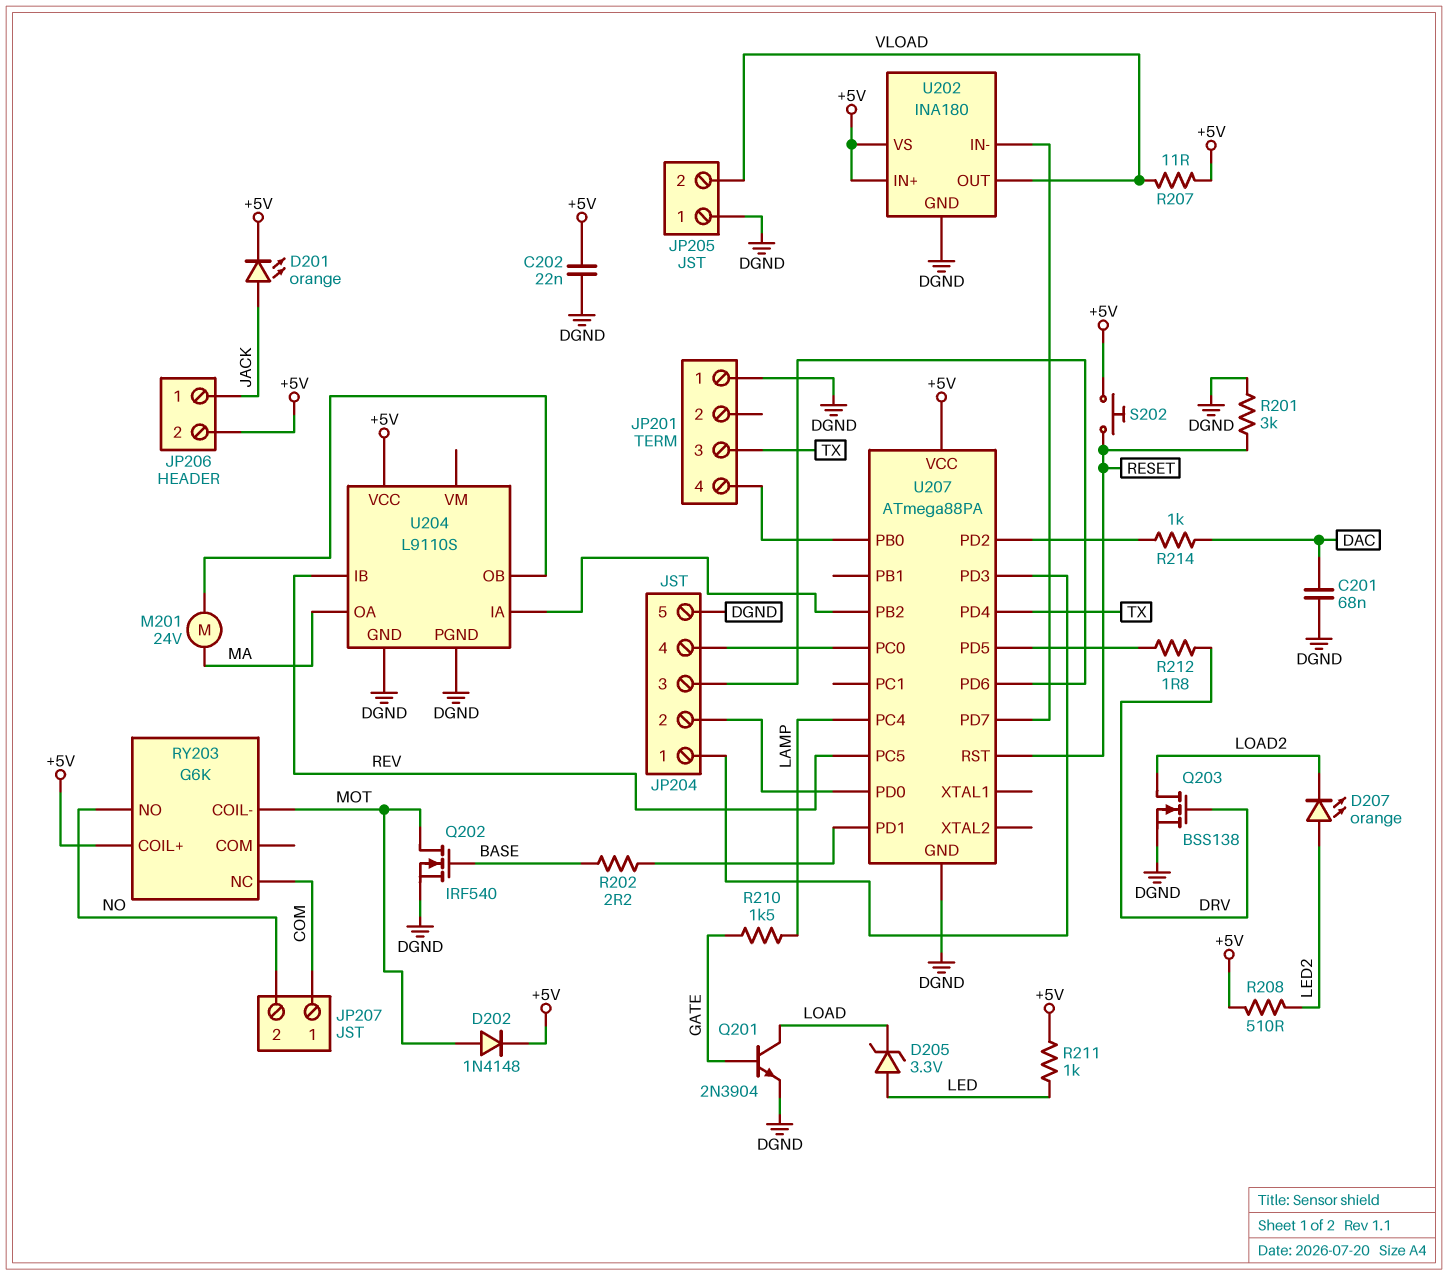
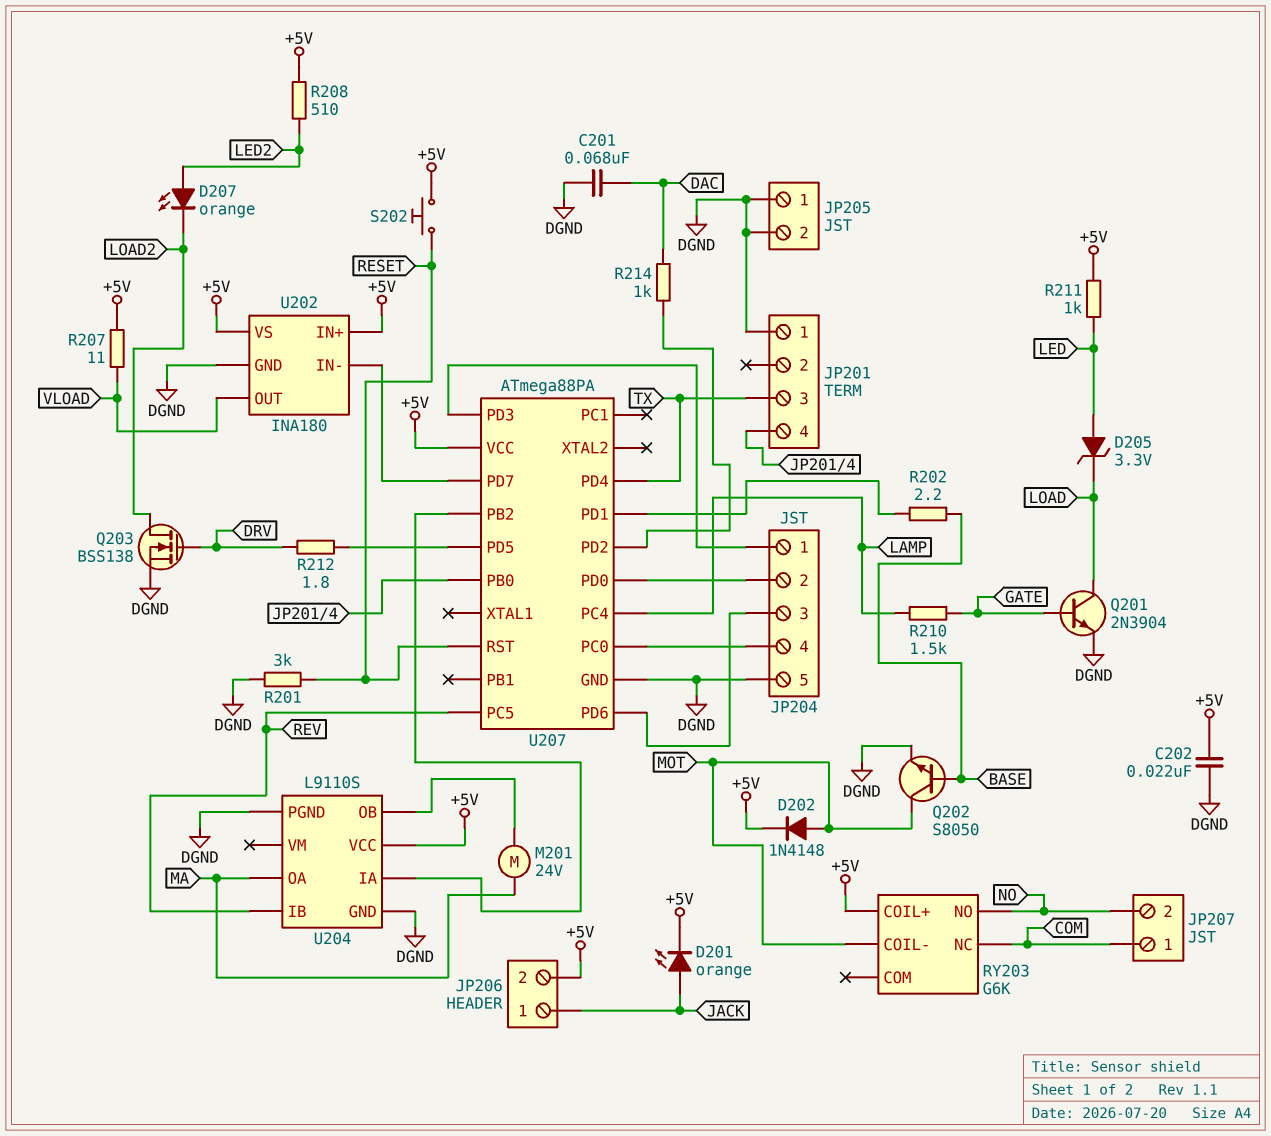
JP205 pin 2: VLOAD -> DGND
Q202: NMOS IRF540 (G BASE, D MOT, S DGND) -> NPN S8050 (B BASE, C MOT, E DGND)

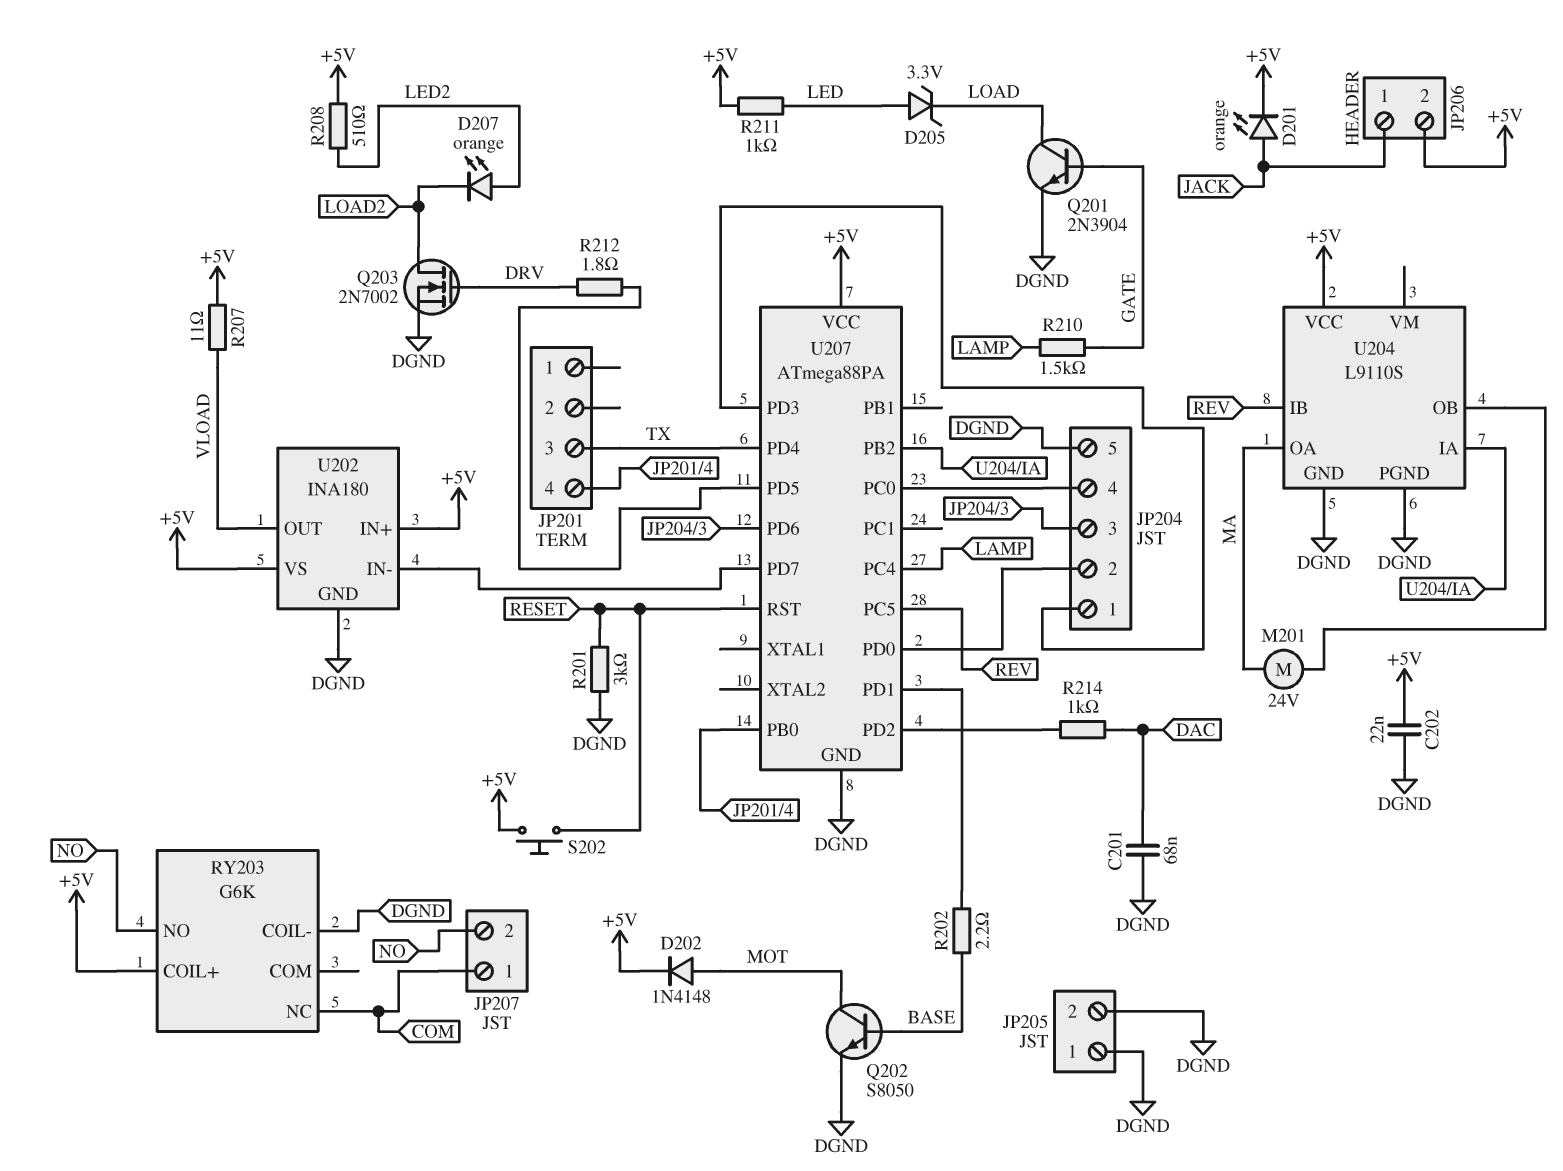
JP201 pin 1: DGND -> none
Q203: NMOS BSS138 (G DRV, D LOAD2, S DGND) -> NMOS 2N7002 (G DRV, D LOAD2, S DGND)
RY203 pin COIL-: MOT -> DGND

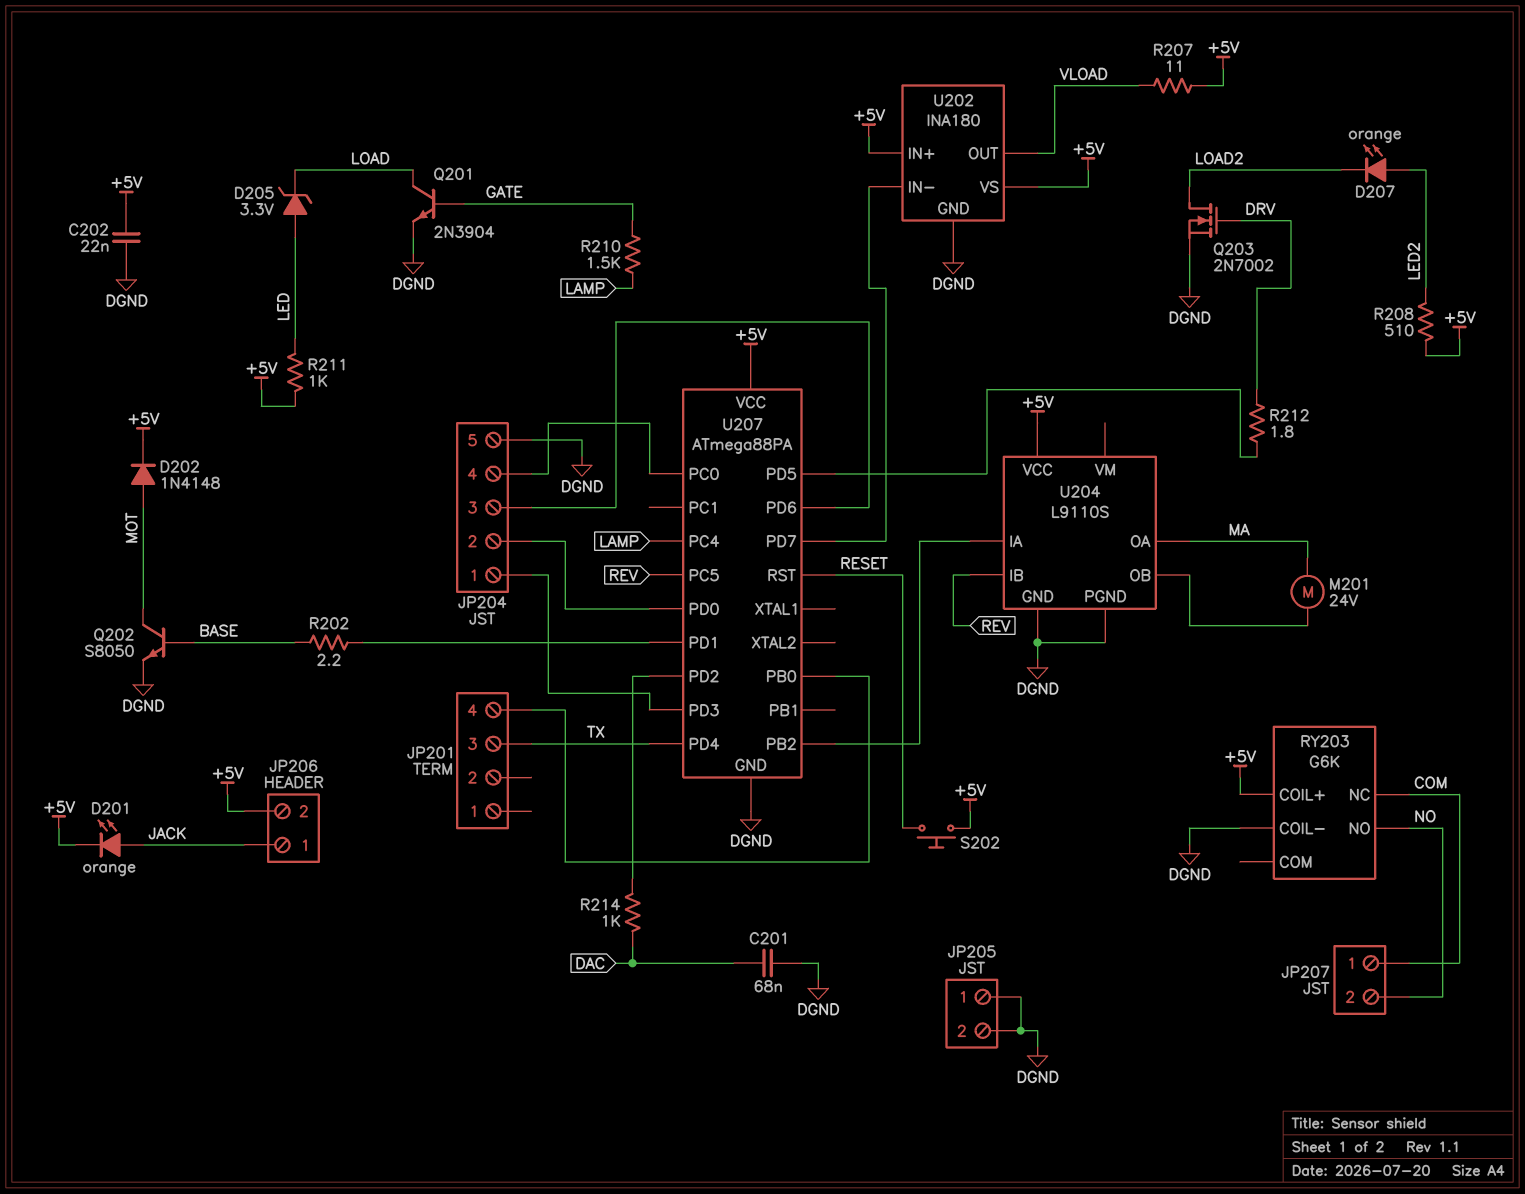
R201: 3k (DGND, RESET) -> none

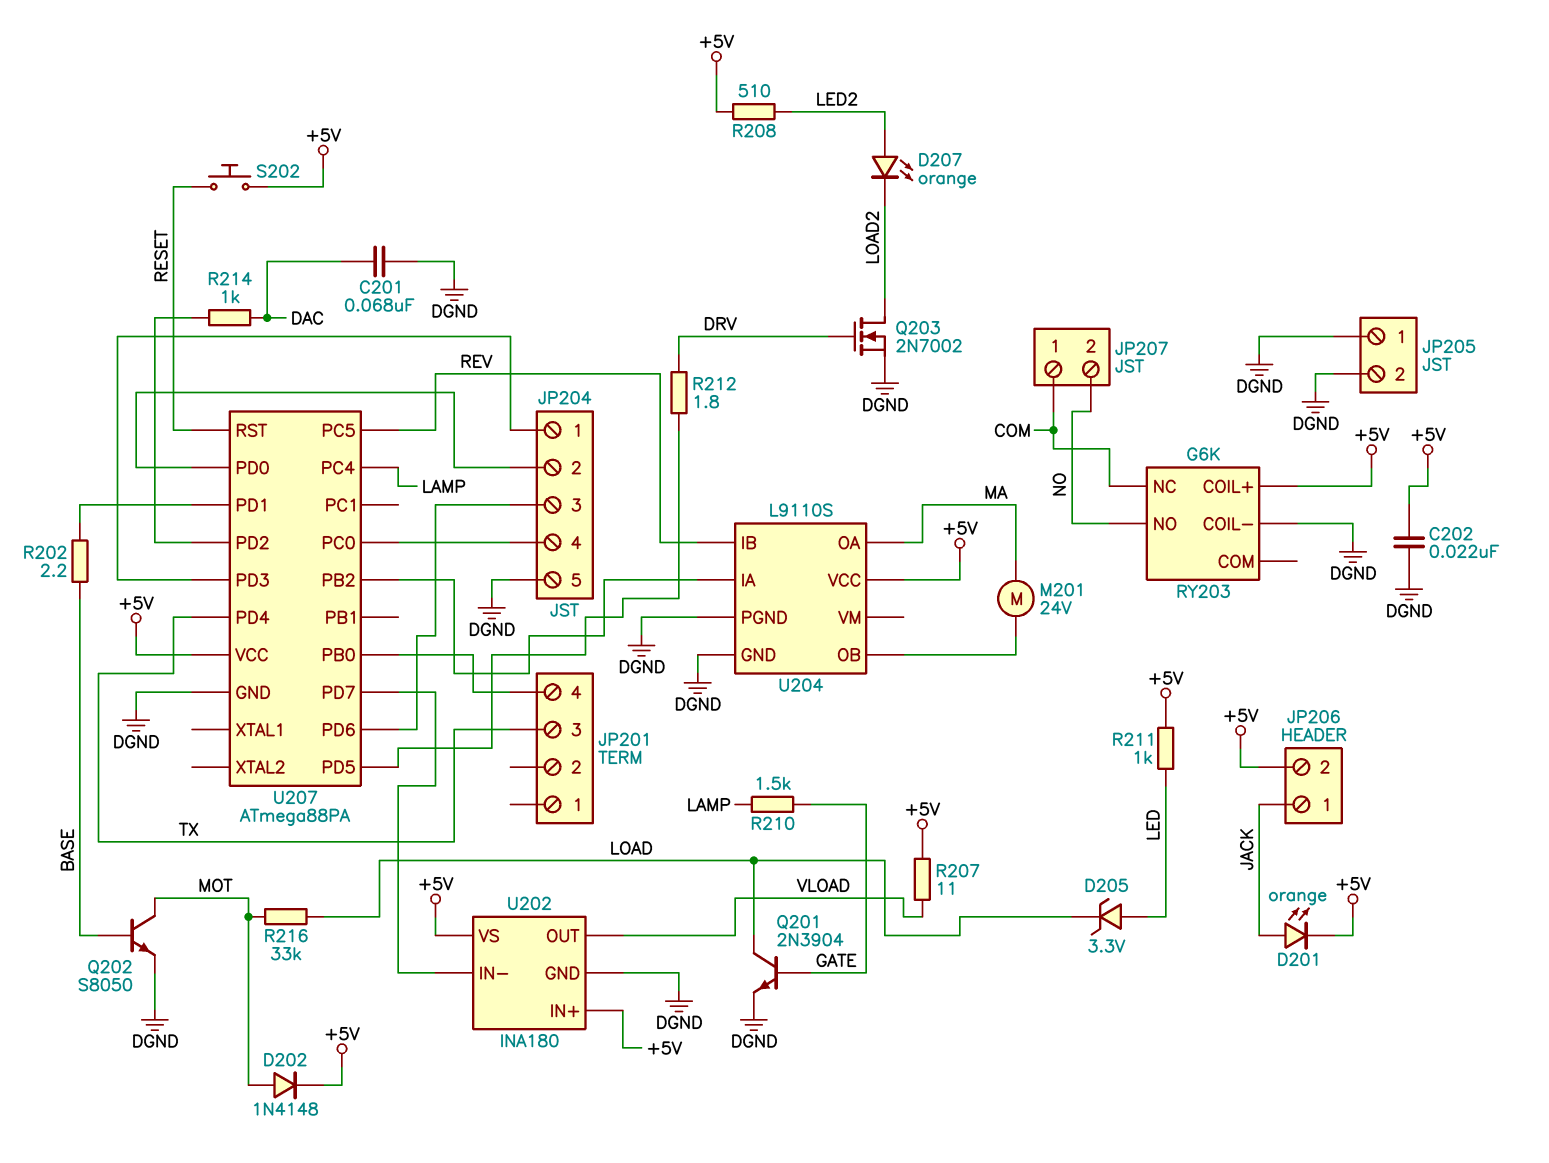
R216: none -> 33k (LOAD, MOT)

